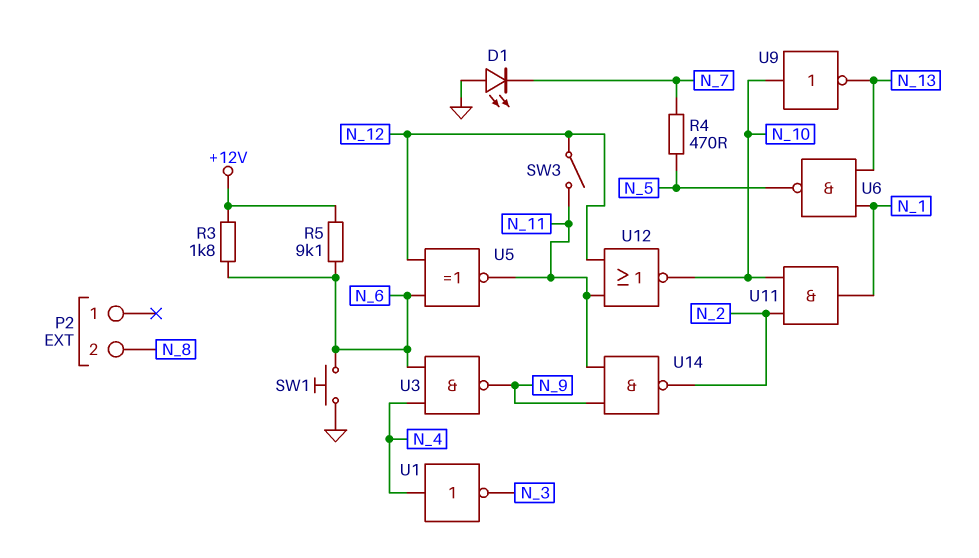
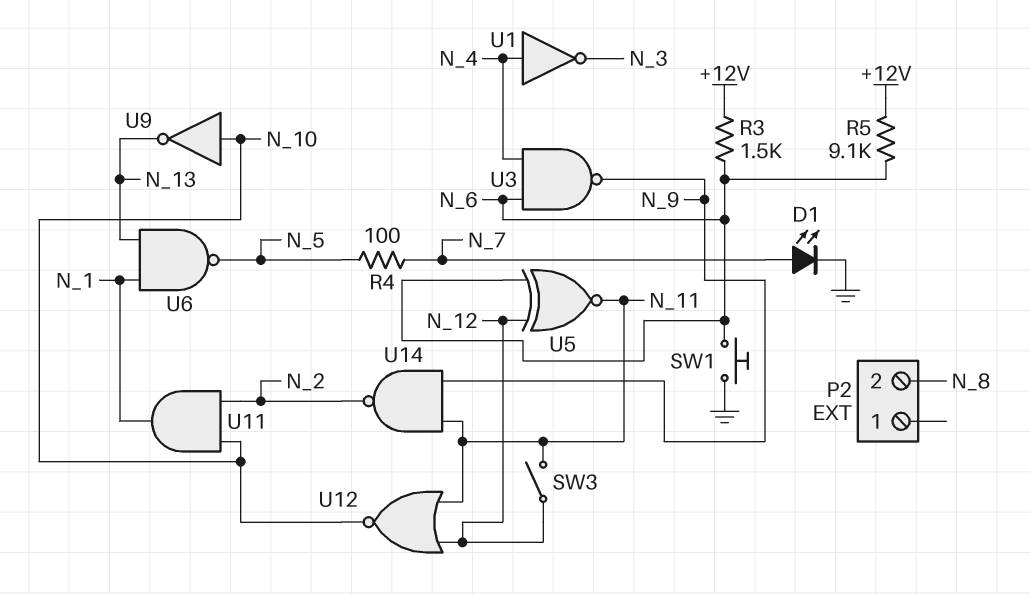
D1: LED (A GND, K N_7) -> LED (A N_7, K GND)
R3: 1.8k (+12V, N_6) -> 1.5k (+12V, N_6)
R4: 470 (N_5, N_7) -> 100 (N_5, N_7)

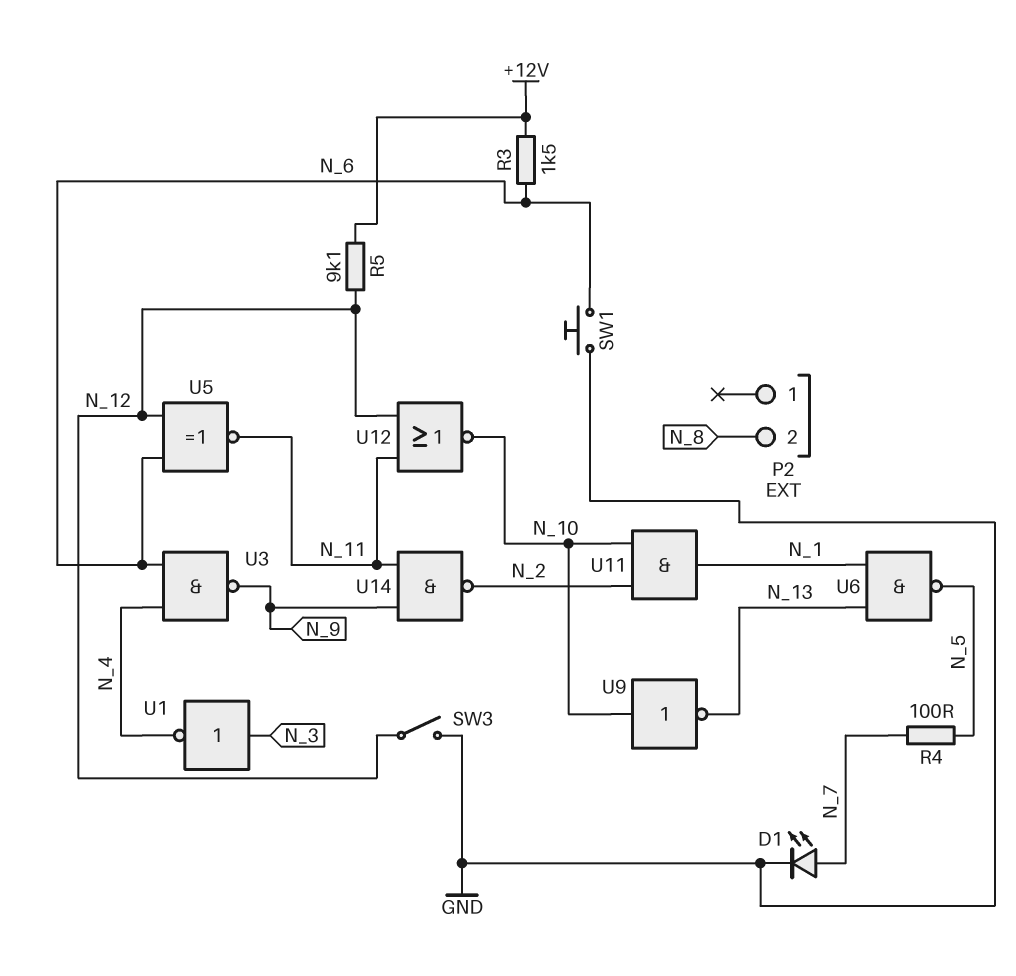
R5: 9.1k (+12V, N_6) -> 9.1k (+12V, N_12)
SW3: switch (N_11, N_12) -> switch (GND, N_12)
U1: NOT (in N_4, out N_3) -> NOT (in N_3, out N_4)

